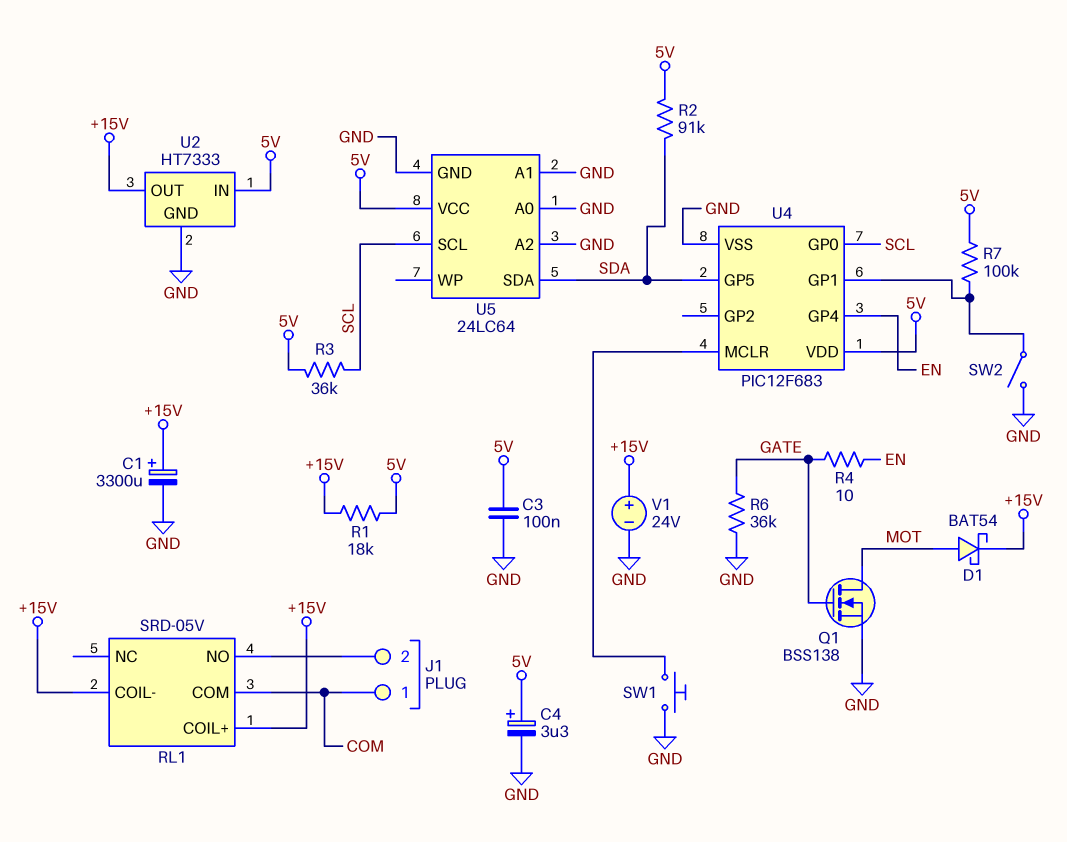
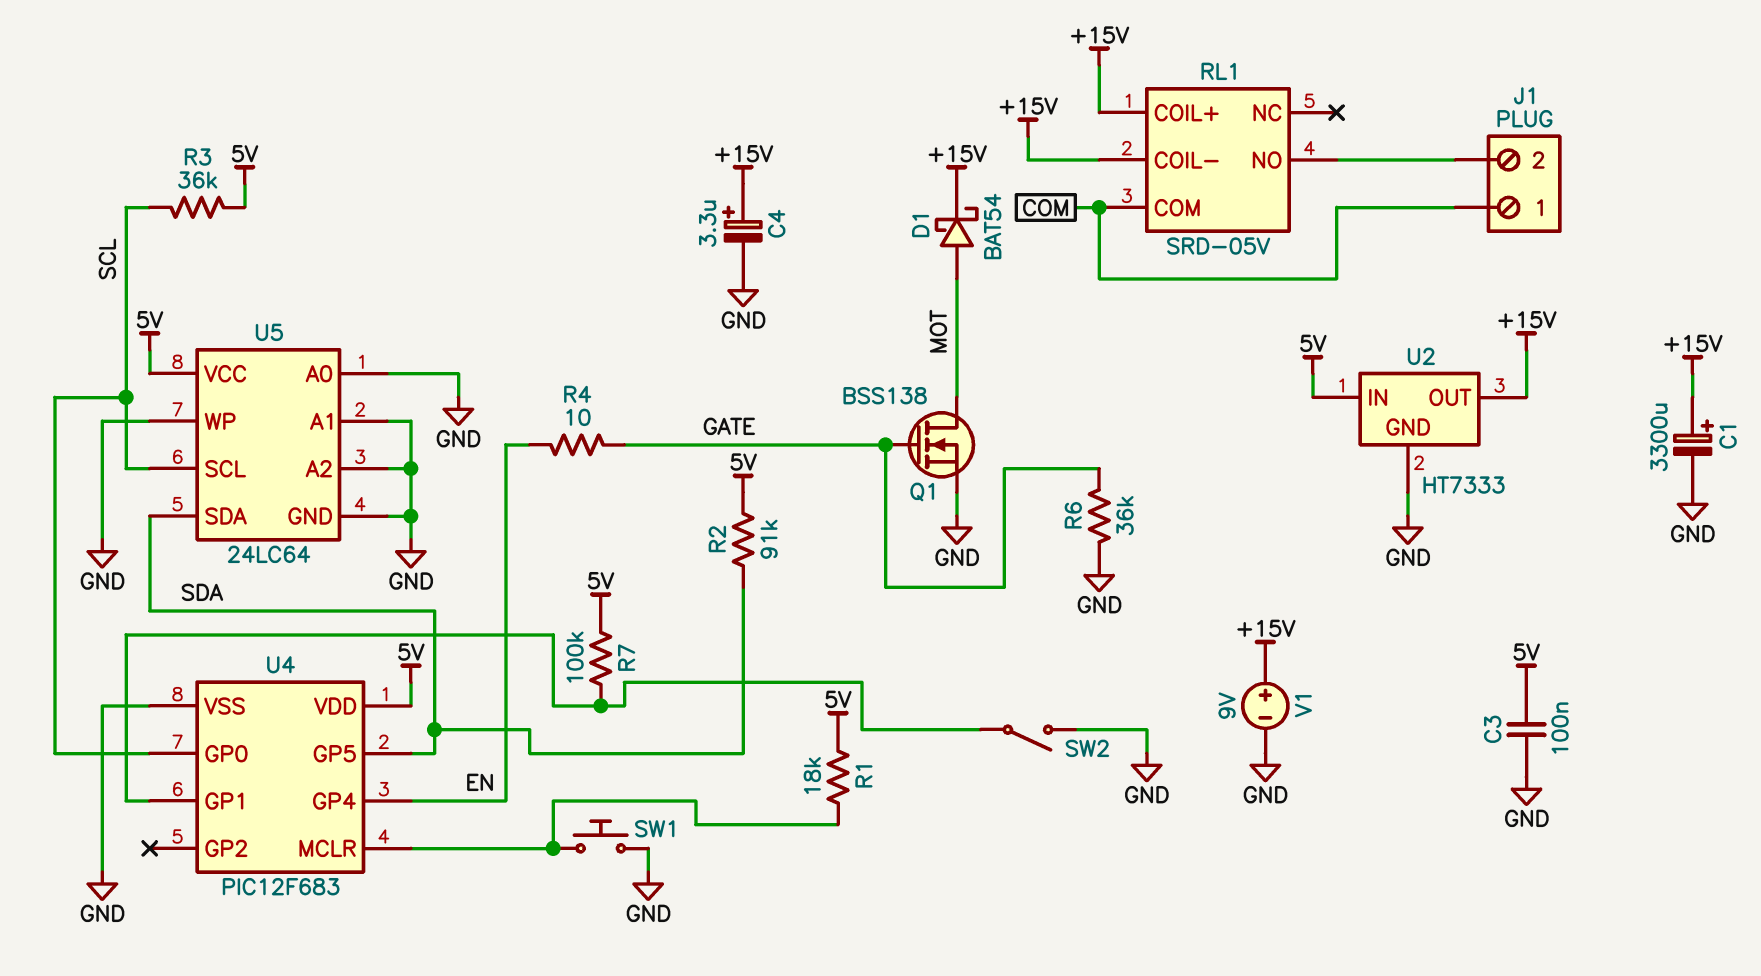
C4: 3.3uF (plus 5V, minus GND) -> 3.3uF (plus +15V, minus GND)
R1: 18k (+15V, 5V) -> 18k (5V, U4/MCLR)
U5 pin WP: none -> GND
V1: 24V (plus +15V, minus GND) -> 9V (plus +15V, minus GND)

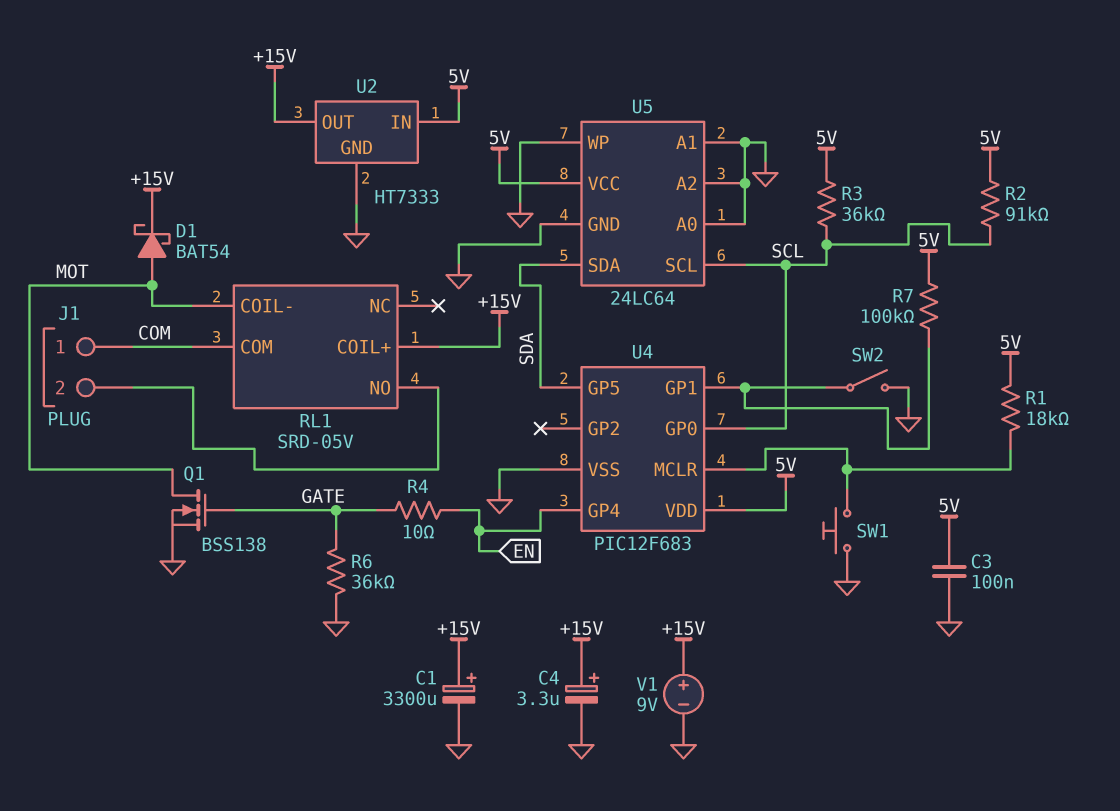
R2: 91k (5V, SDA) -> 91k (5V, SCL)
RL1 pin COIL-: +15V -> MOT

